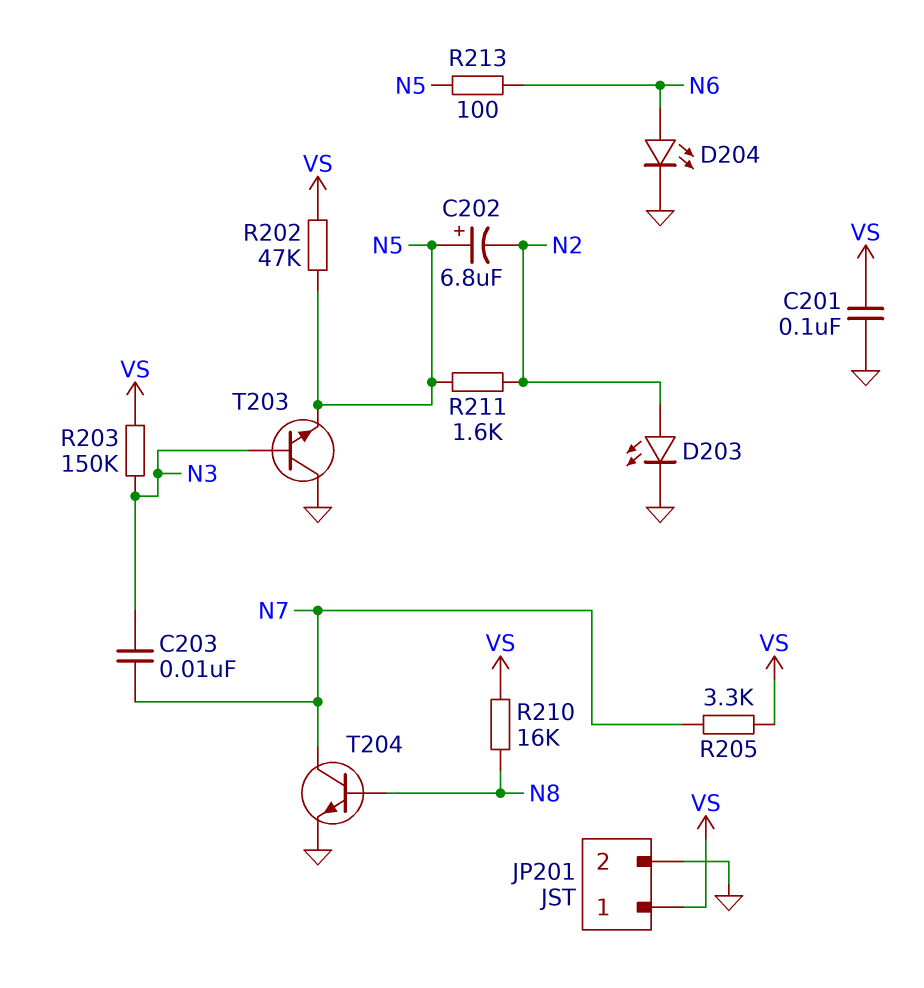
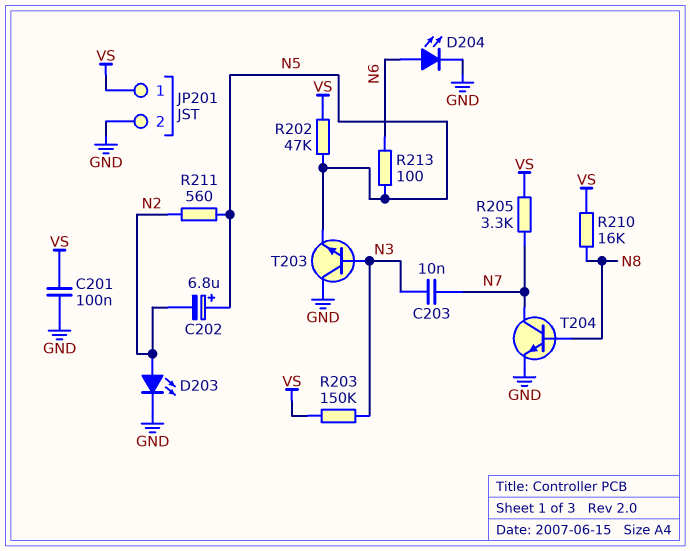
R211: 1.6k (N2, N5) -> 560 (N2, N5)

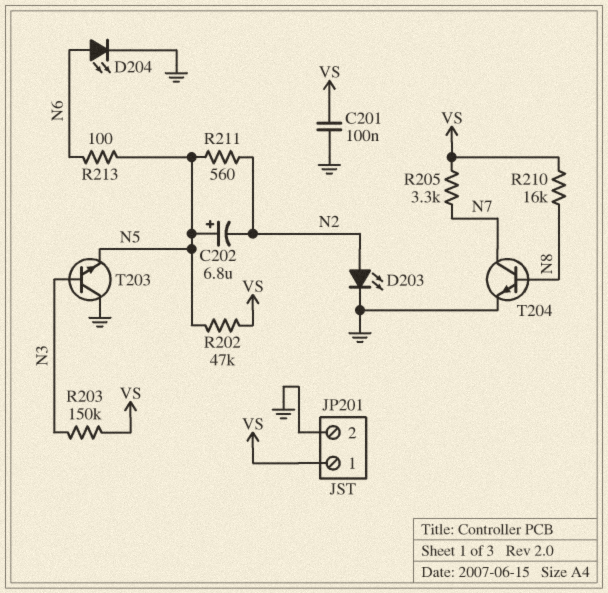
C203: 10nF (N3, N7) -> none

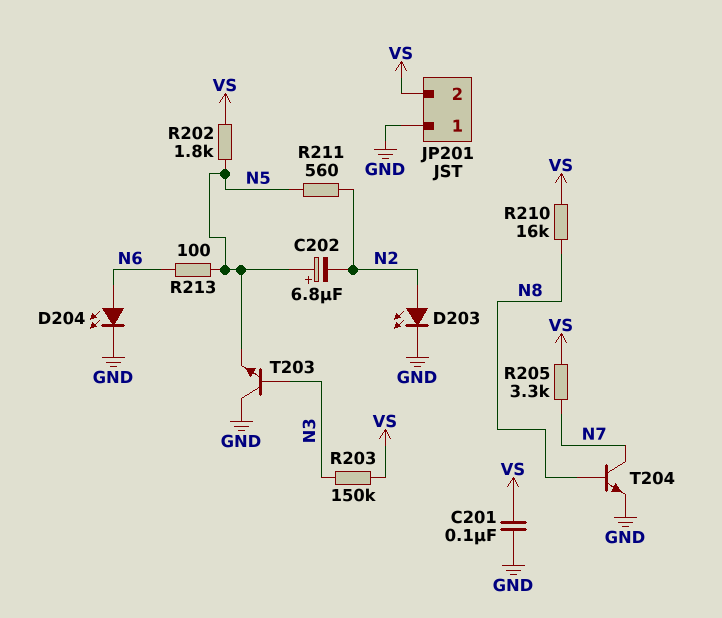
JP201 pin 1: VS -> GND
JP201 pin 2: GND -> VS
R202: 47k (N5, VS) -> 1.8k (N5, VS)

